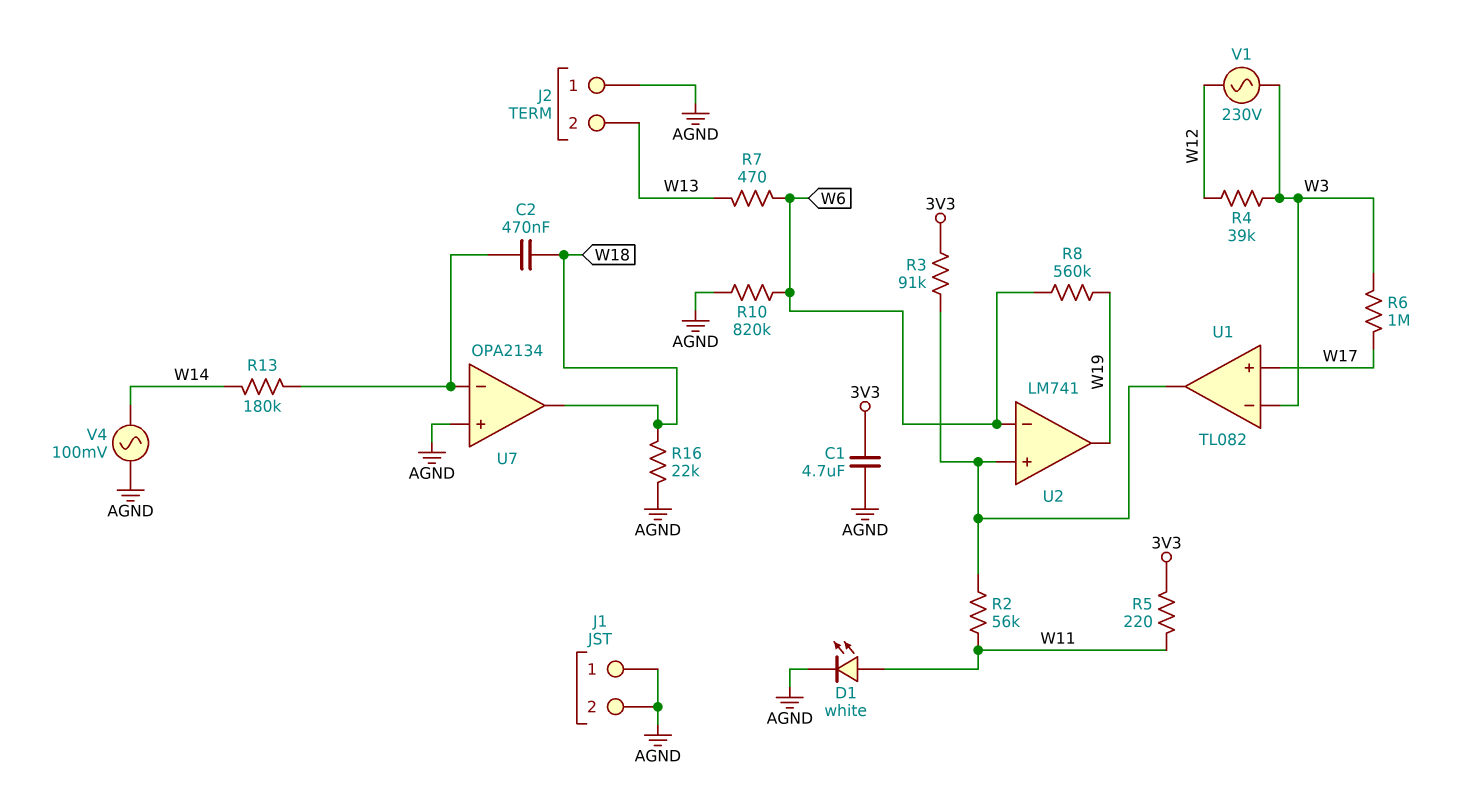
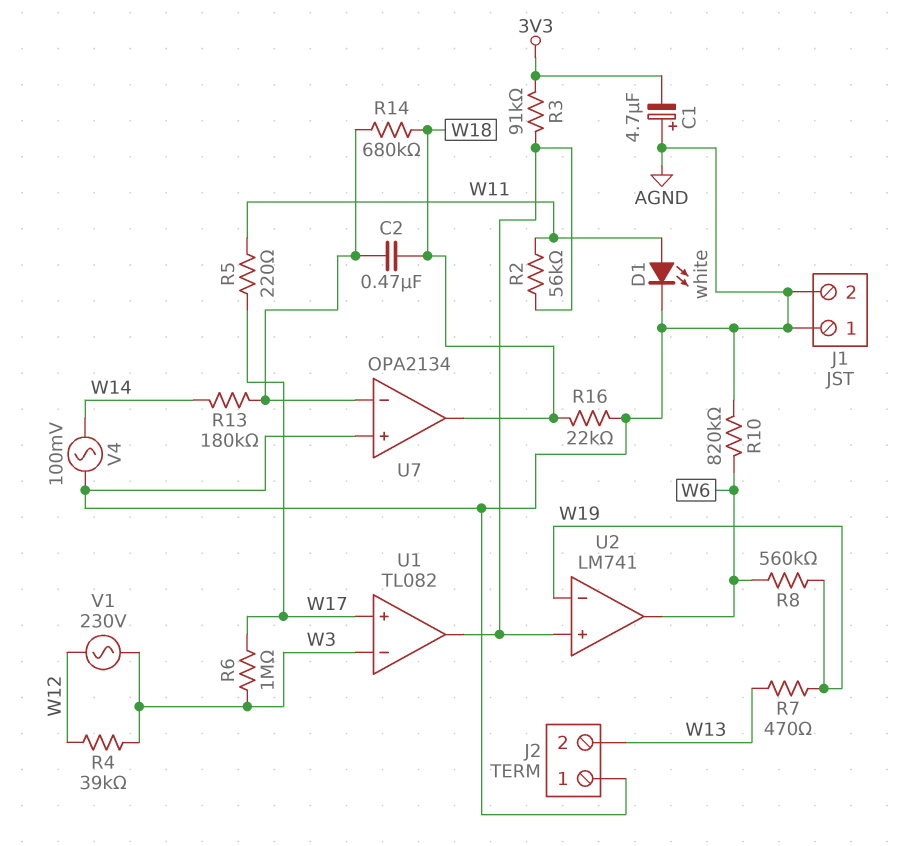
C1: 4.7uF (3V3, AGND) -> 4.7uF (plus AGND, minus 3V3)
R5: 220 (3V3, W11) -> 220 (W11, W17)
R7: 470 (W6, W13) -> 470 (W13, W19)
R14: none -> 680k (U7/in-, W18)
U2 pin in-: W6 -> W19
U2 pin out: W19 -> W6

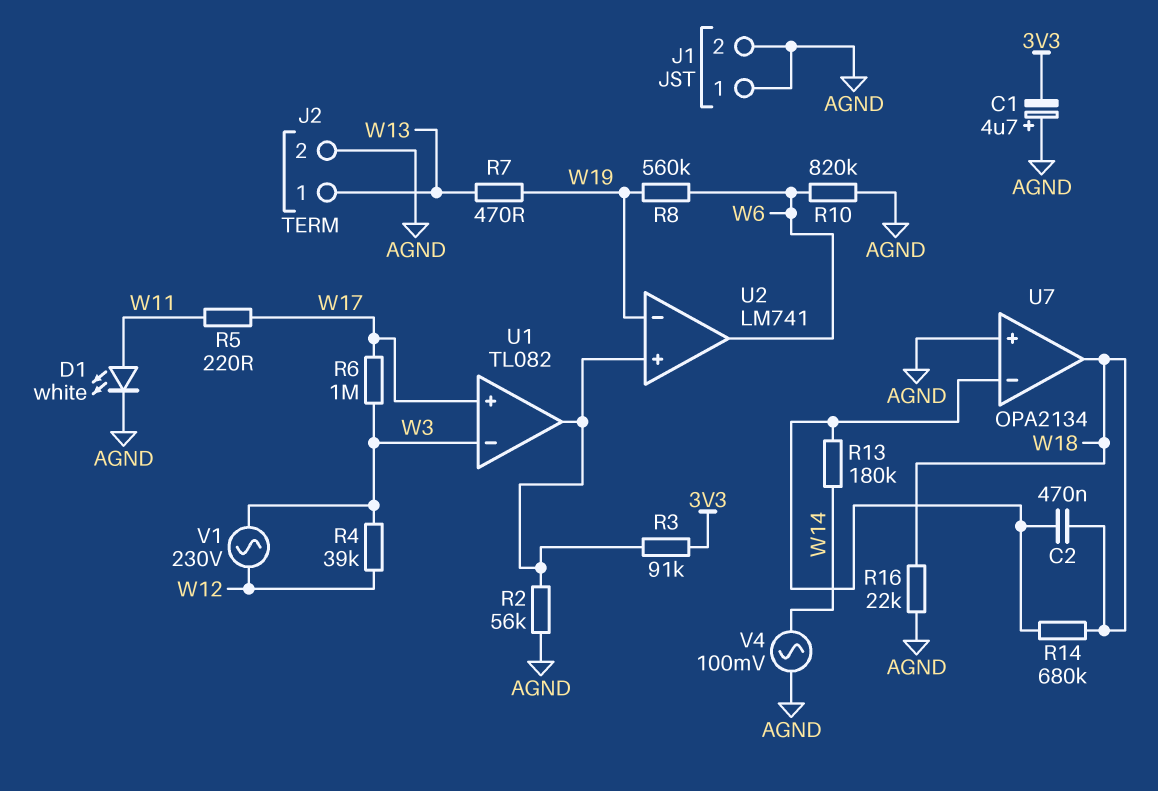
J2 pin 1: AGND -> W13
J2 pin 2: W13 -> AGND
R2: 56k (U1/out, W11) -> 56k (AGND, U1/out)

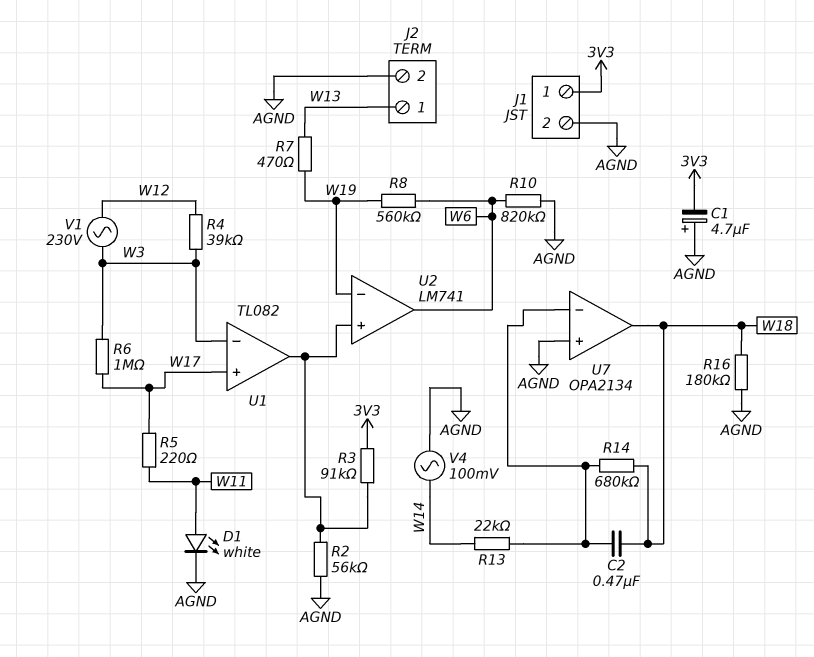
J1 pin 1: AGND -> 3V3
R13: 180k (U7/in-, W14) -> 22k (U7/in-, W14)
R16: 22k (AGND, W18) -> 180k (AGND, W18)

